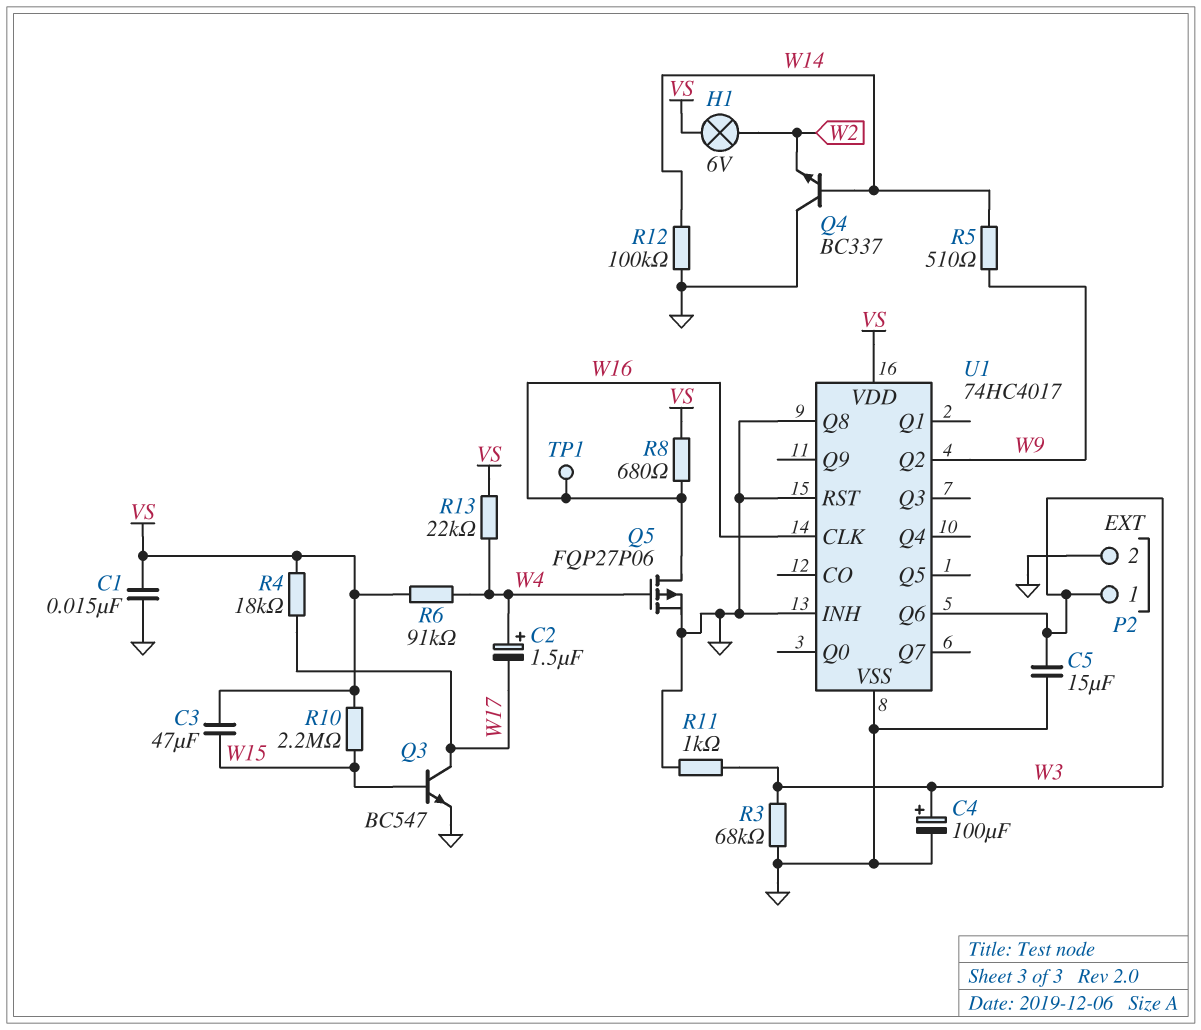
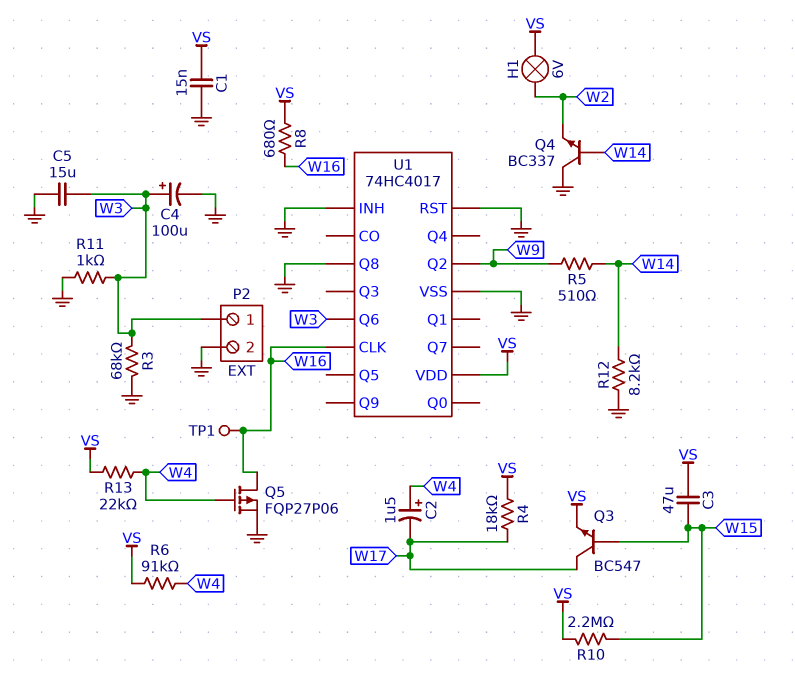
Q3: NPN BC547 (B W15, C W17, E GND) -> NPN BC547 (B W15, C W17, E VS)
R12: 100k (GND, W14) -> 8.2k (GND, W14)

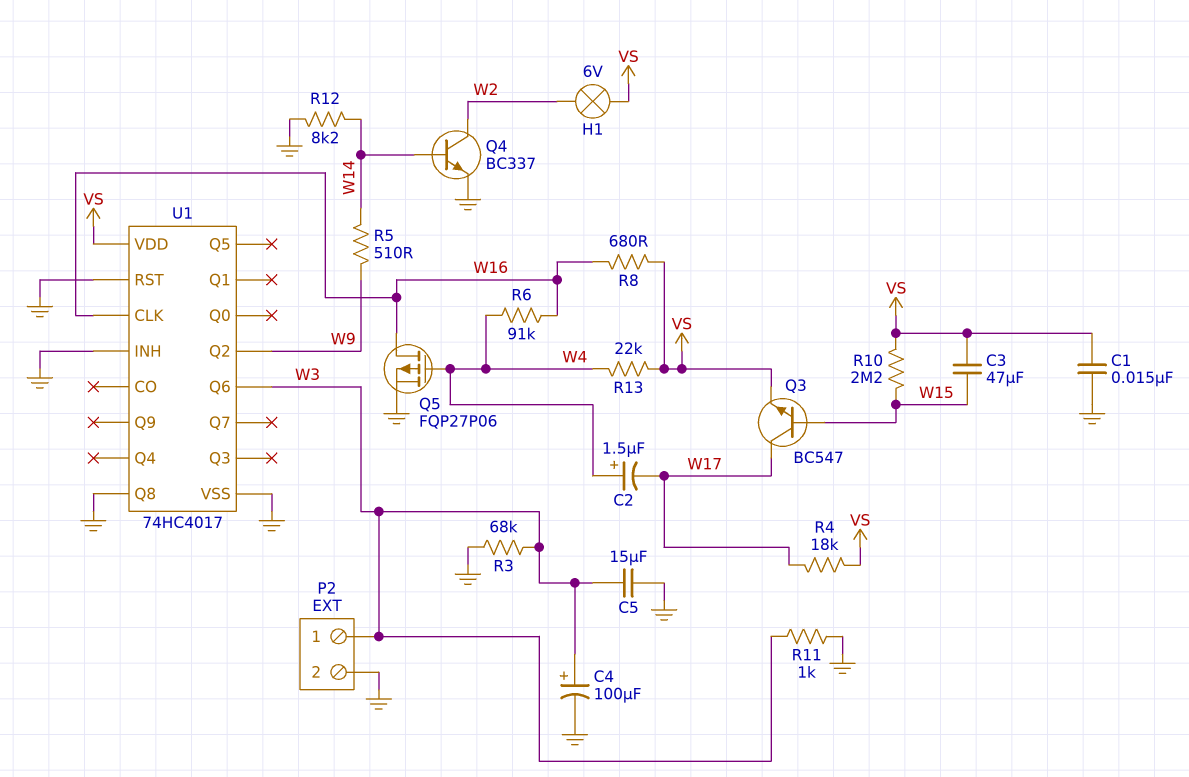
Q4: NPN BC337 (B W14, C GND, E W2) -> NPN BC337 (B W14, C W2, E GND)
R6: 91k (VS, W4) -> 91k (W4, W16)
TP1: test point (W16) -> none

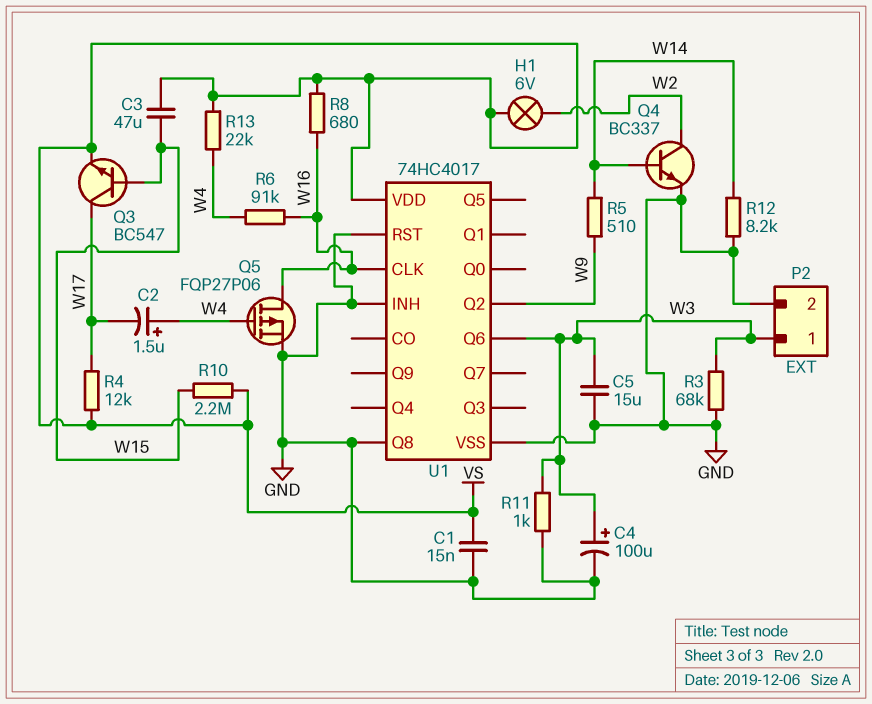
R4: 18k (VS, W17) -> 12k (VS, W17)

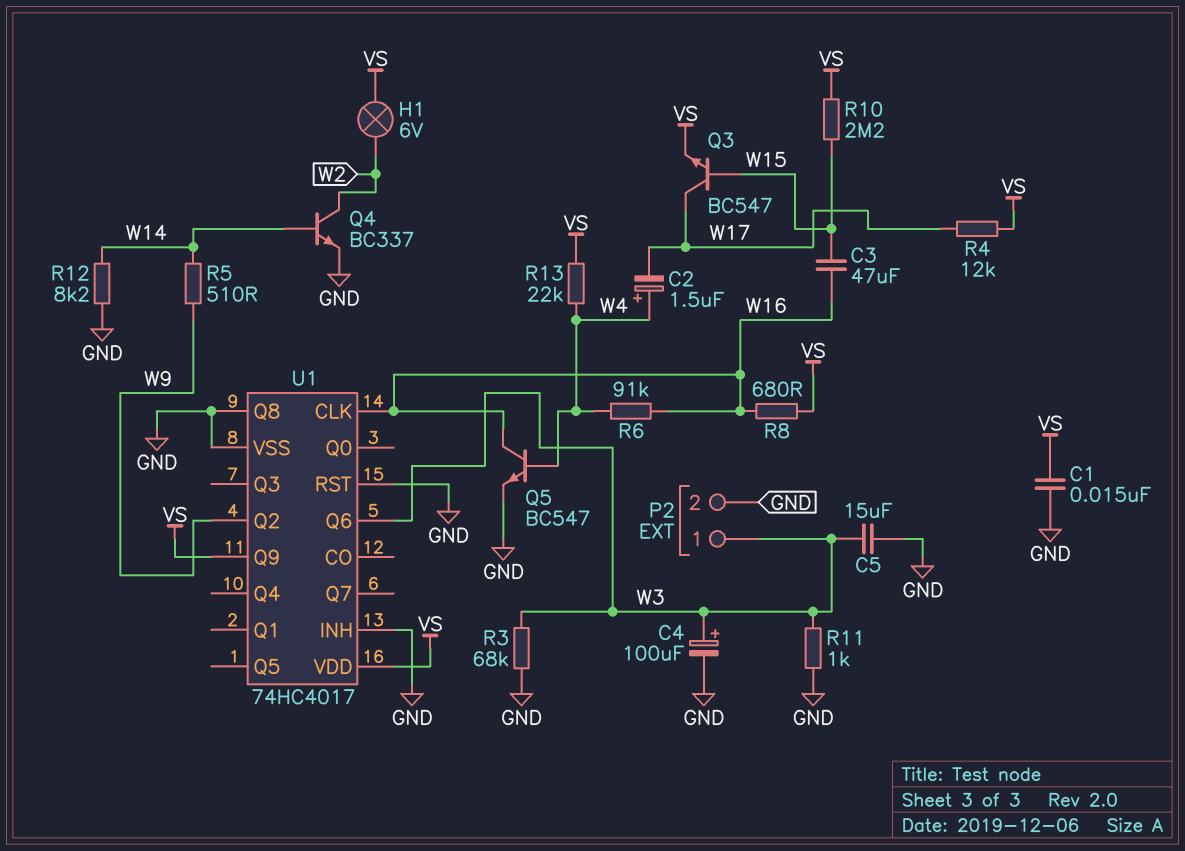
C3: 47uF (VS, W15) -> 47uF (W15, W16)
Q5: PMOS FQP27P06 (G W4, D W16, S GND) -> NPN BC547 (B W4, C W16, E GND)
U1 pin Q9: none -> VS

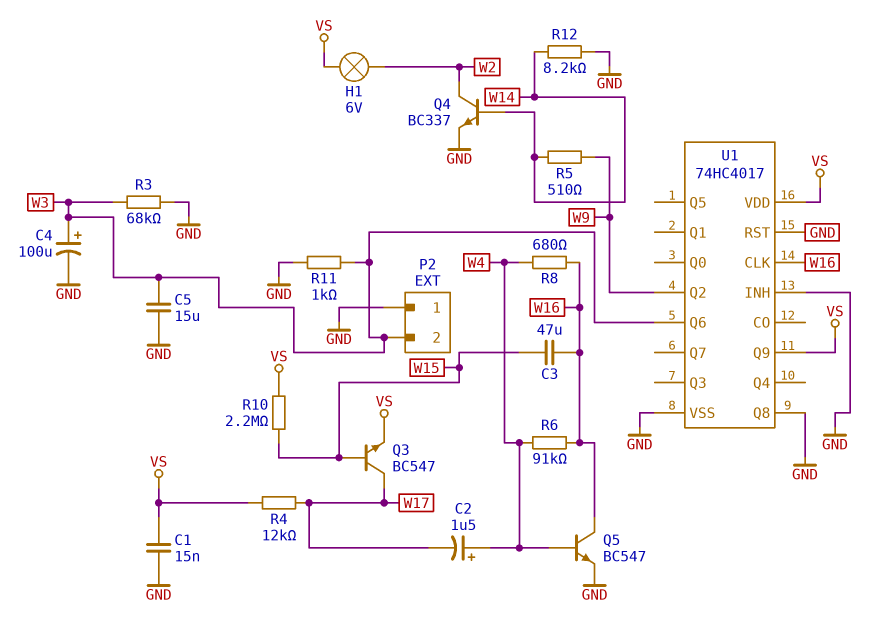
P2 pin 1: W3 -> GND
P2 pin 2: GND -> W3
R8: 680 (VS, W16) -> 680 (W4, W16)
R13: 22k (VS, W4) -> none

